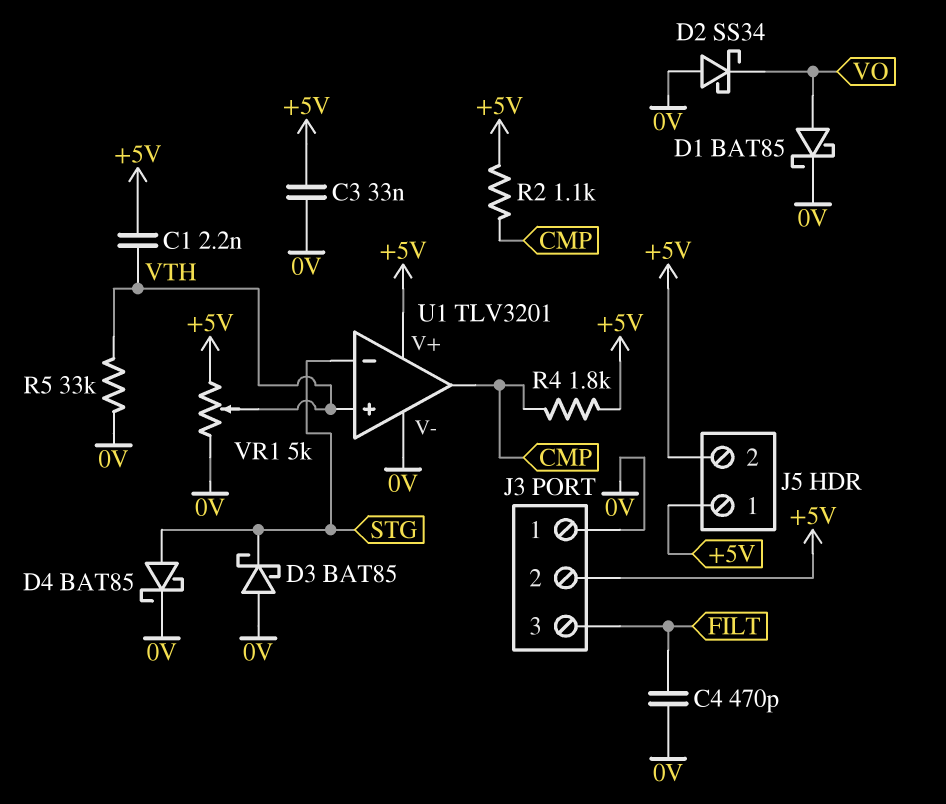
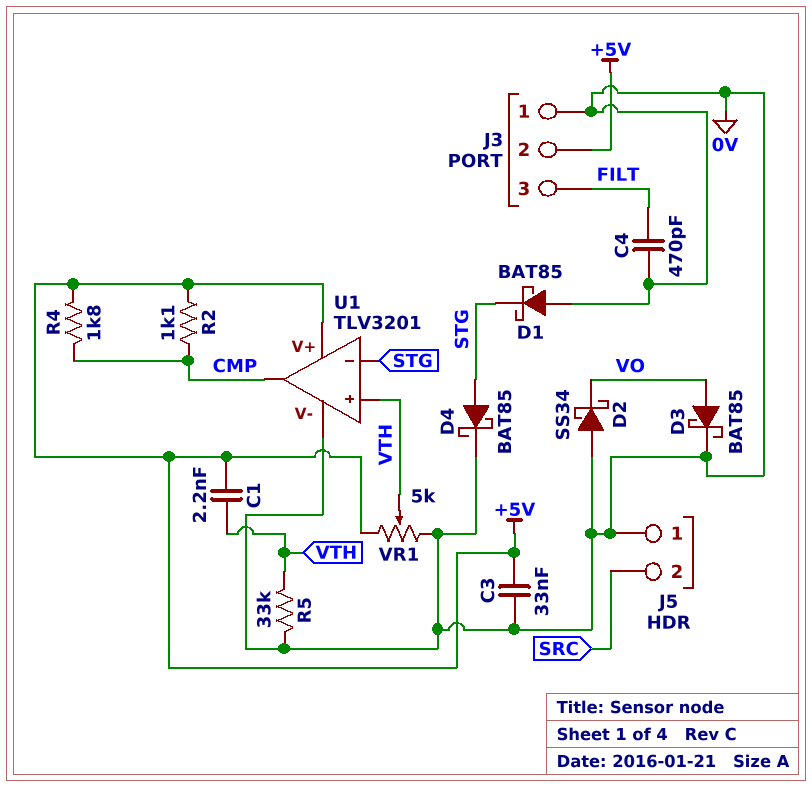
D1: schottky BAT85 (A VO, K 0V) -> schottky BAT85 (A 0V, K STG)
D3: schottky BAT85 (A 0V, K STG) -> schottky BAT85 (A VO, K 0V)
J5 pin 1: +5V -> 0V
J5 pin 2: +5V -> SRC

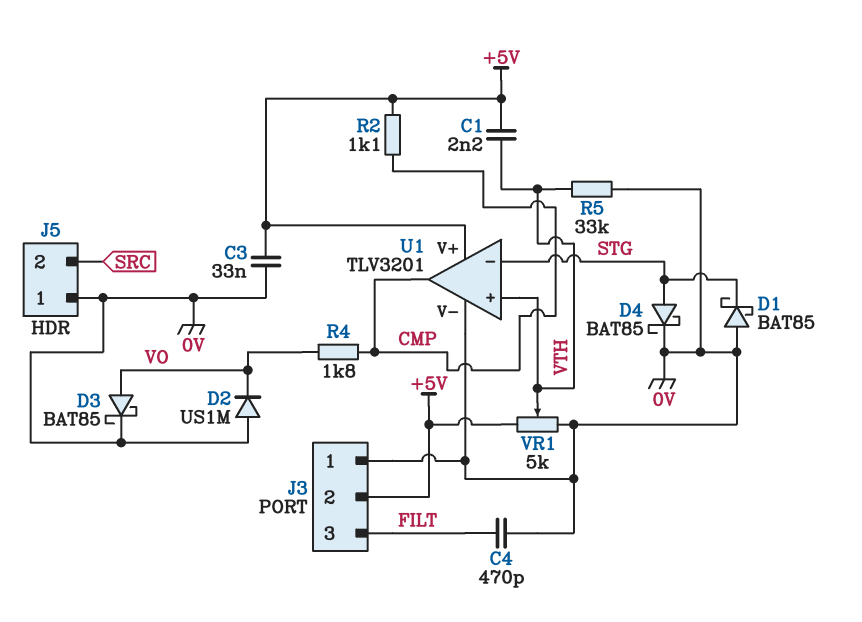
D2: schottky SS34 (A 0V, K VO) -> diode US1M (A 0V, K VO)
R4: 1.8k (+5V, CMP) -> 1.8k (CMP, VO)

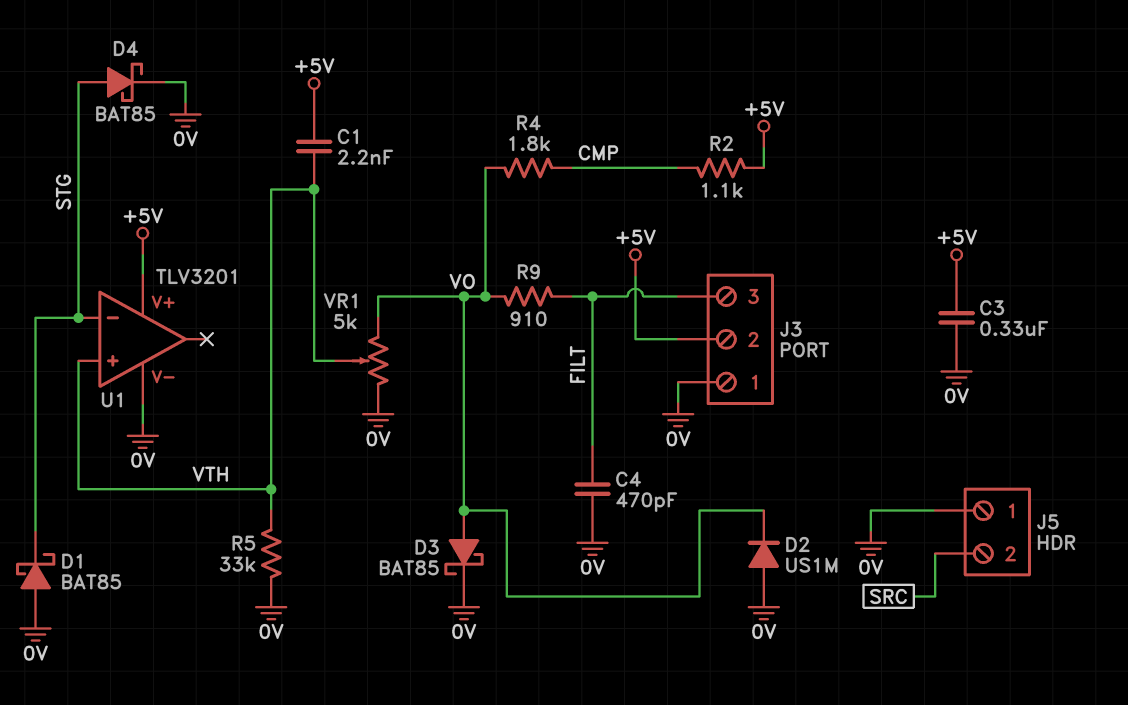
C3: 33nF (+5V, 0V) -> 330nF (+5V, 0V)
R9: none -> 910 (FILT, VO)
U1 pin out: CMP -> none
VR1: 5k (+5V, 0V, wiper VTH) -> 5k (0V, VO, wiper VTH)

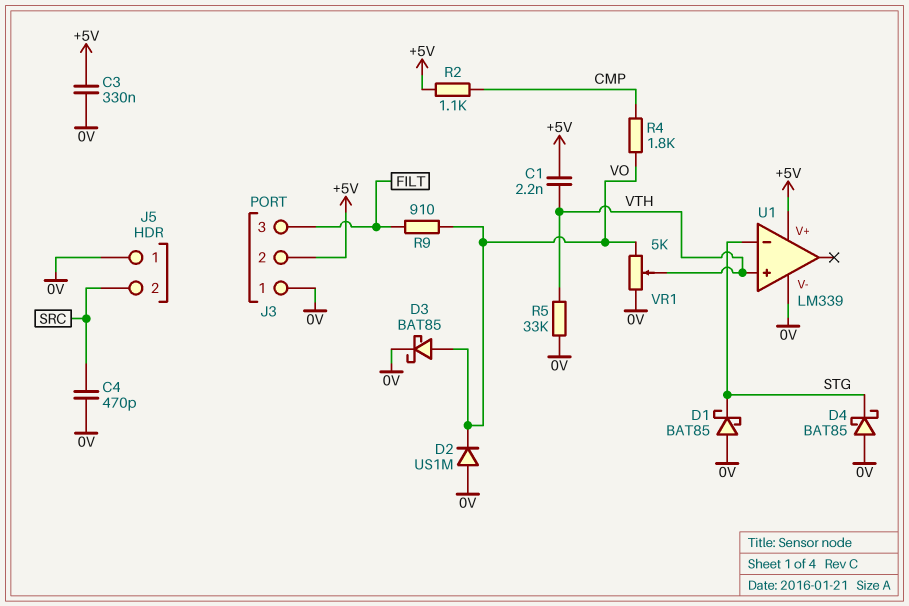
C4: 470pF (0V, FILT) -> 470pF (0V, SRC)
D4: schottky BAT85 (A STG, K 0V) -> schottky BAT85 (A 0V, K STG)
U1: TLV3201 -> LM339

